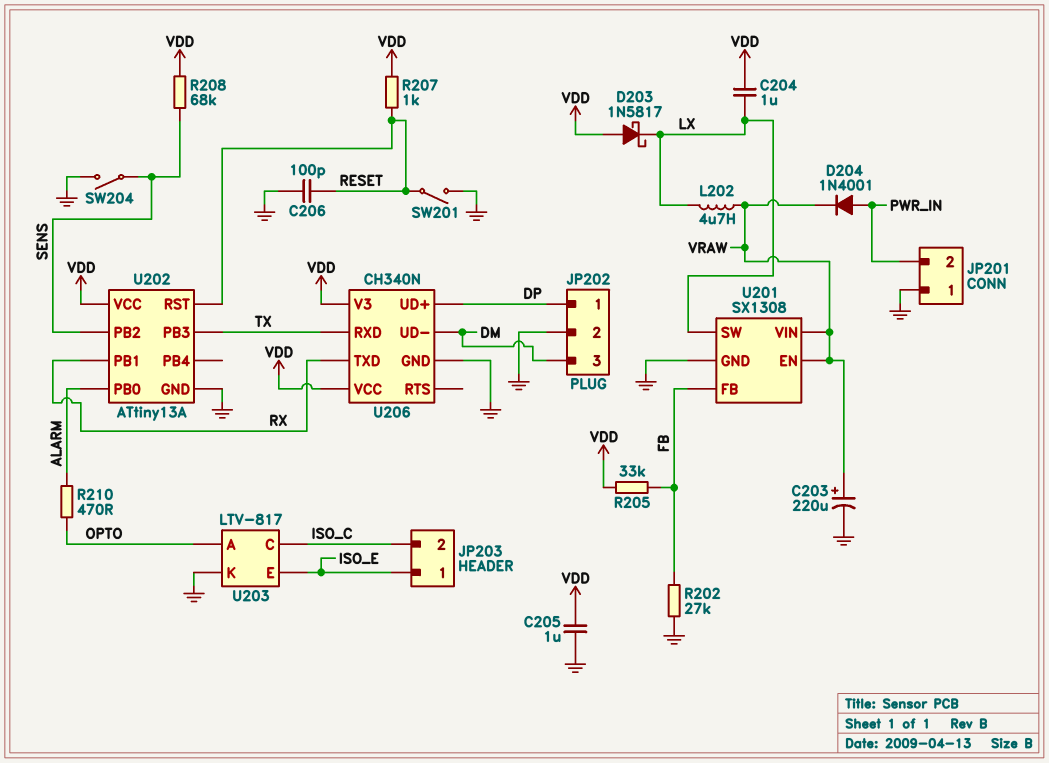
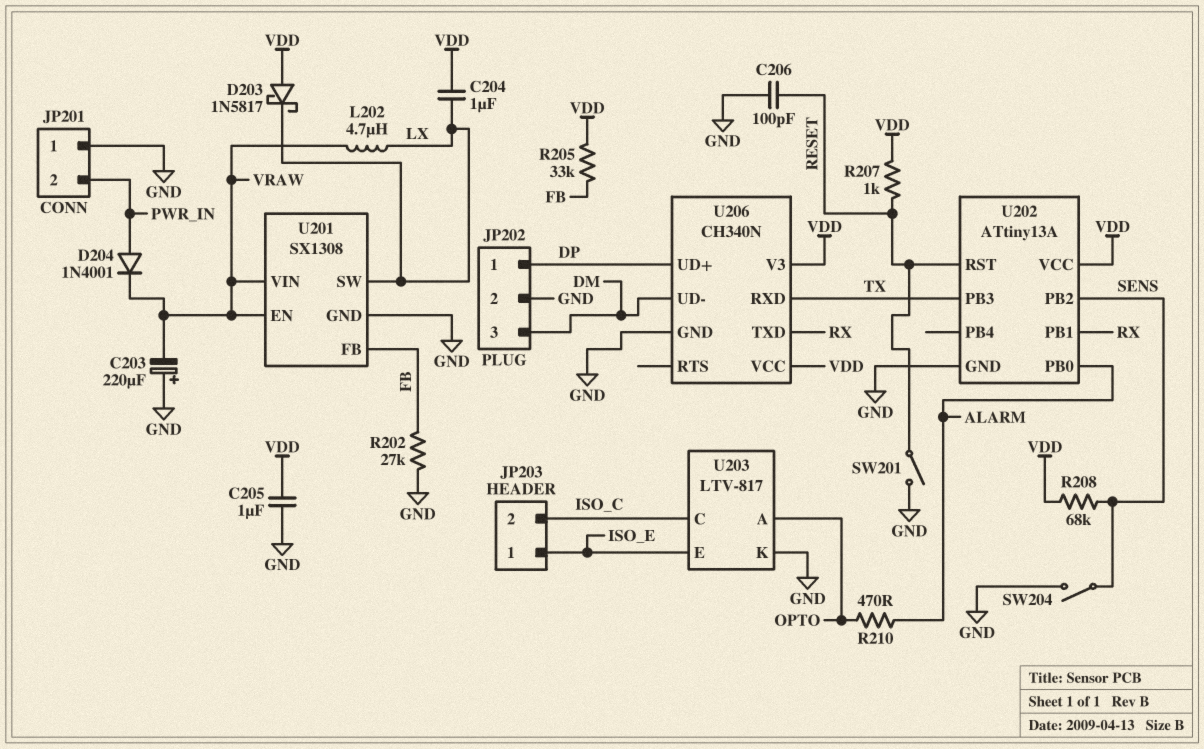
C203: 220uF (plus VRAW, minus GND) -> 220uF (plus GND, minus VRAW)

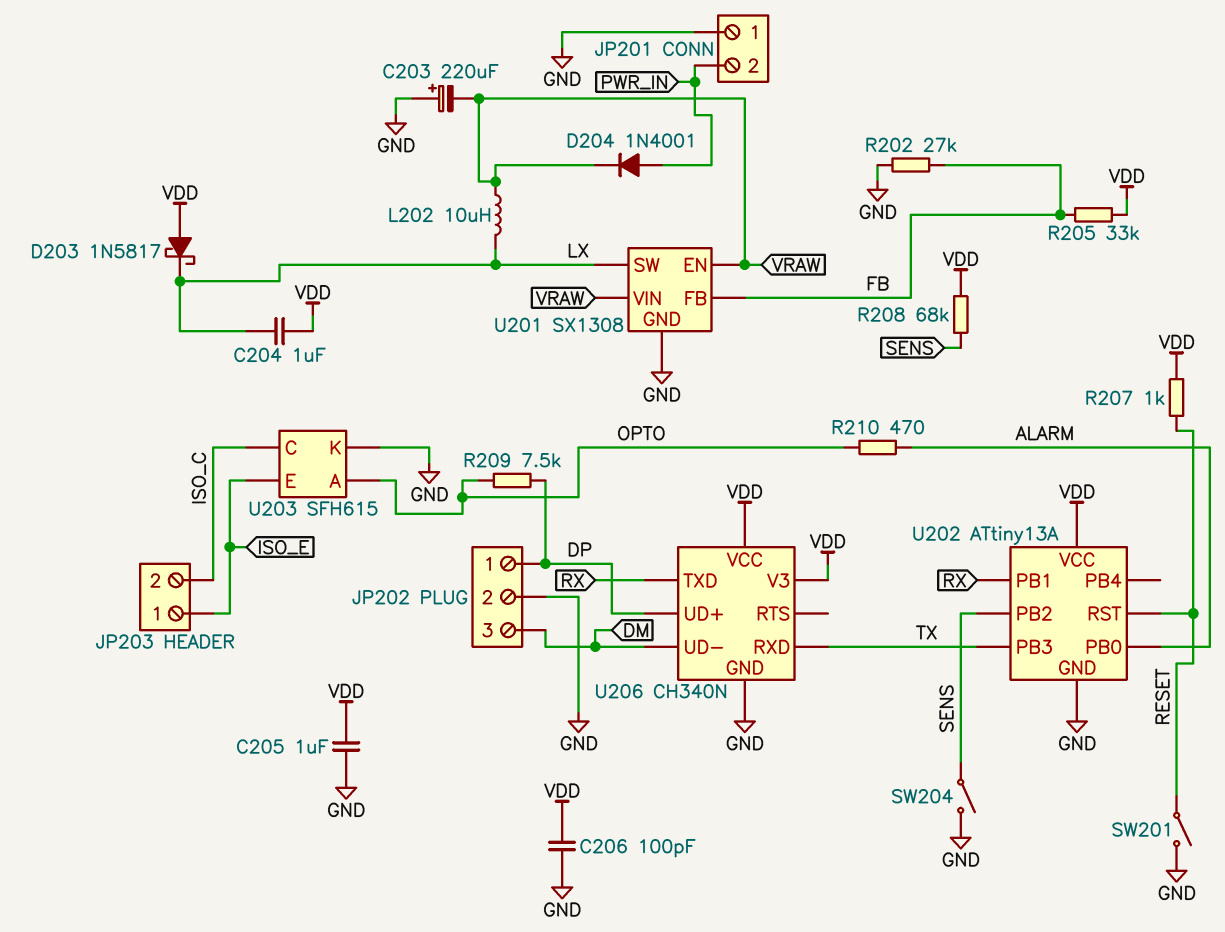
C206: 100pF (GND, RESET) -> 100pF (GND, VDD)
L202: 4.7uH (LX, VRAW) -> 10uH (LX, VRAW)
R209: none -> 7.5k (DP, OPTO)
U203: LTV-817 -> SFH615

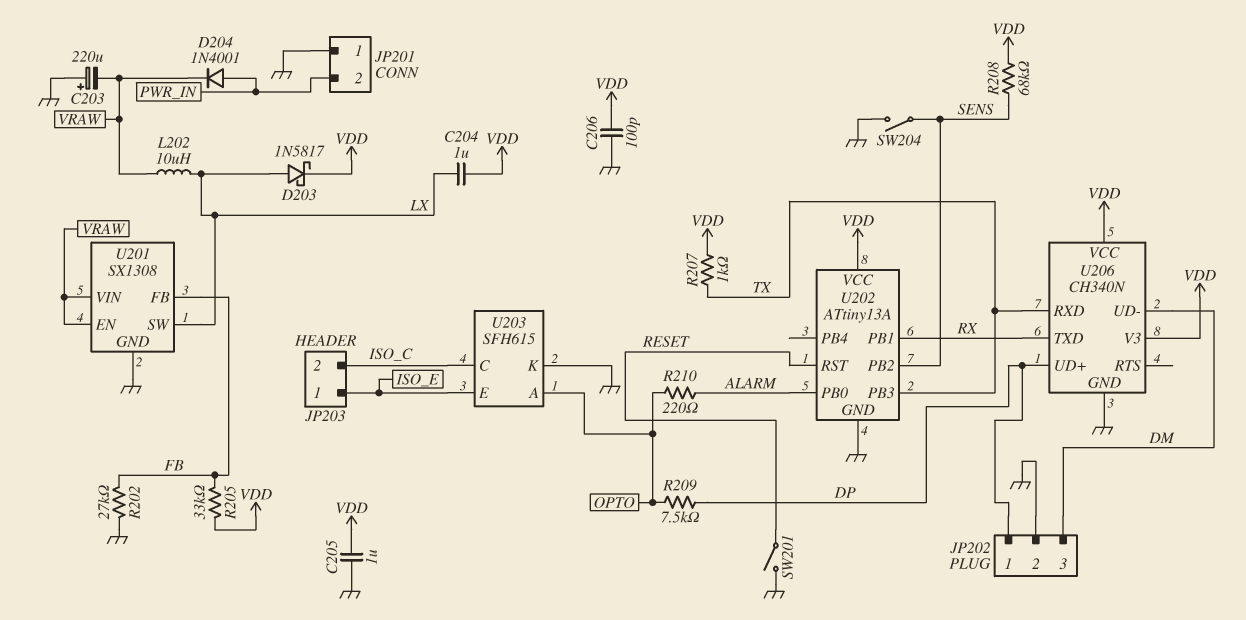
D203: schottky 1N5817 (A VDD, K LX) -> schottky 1N5817 (A LX, K VDD)
R207: 1k (RESET, VDD) -> 1k (TX, VDD)
R210: 470 (ALARM, OPTO) -> 220 (ALARM, OPTO)

